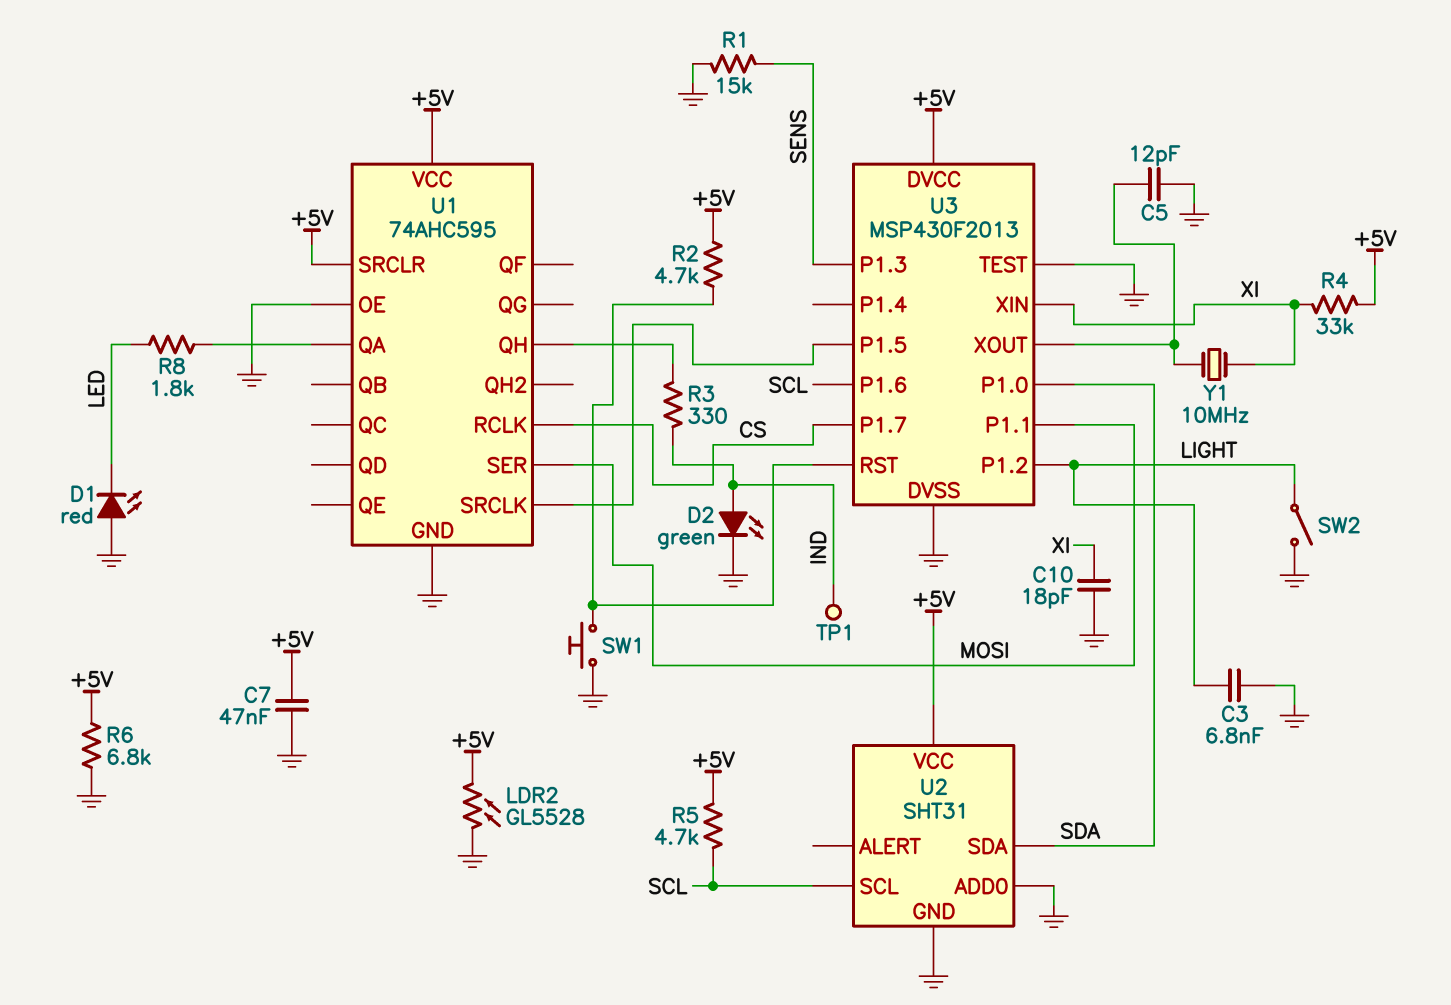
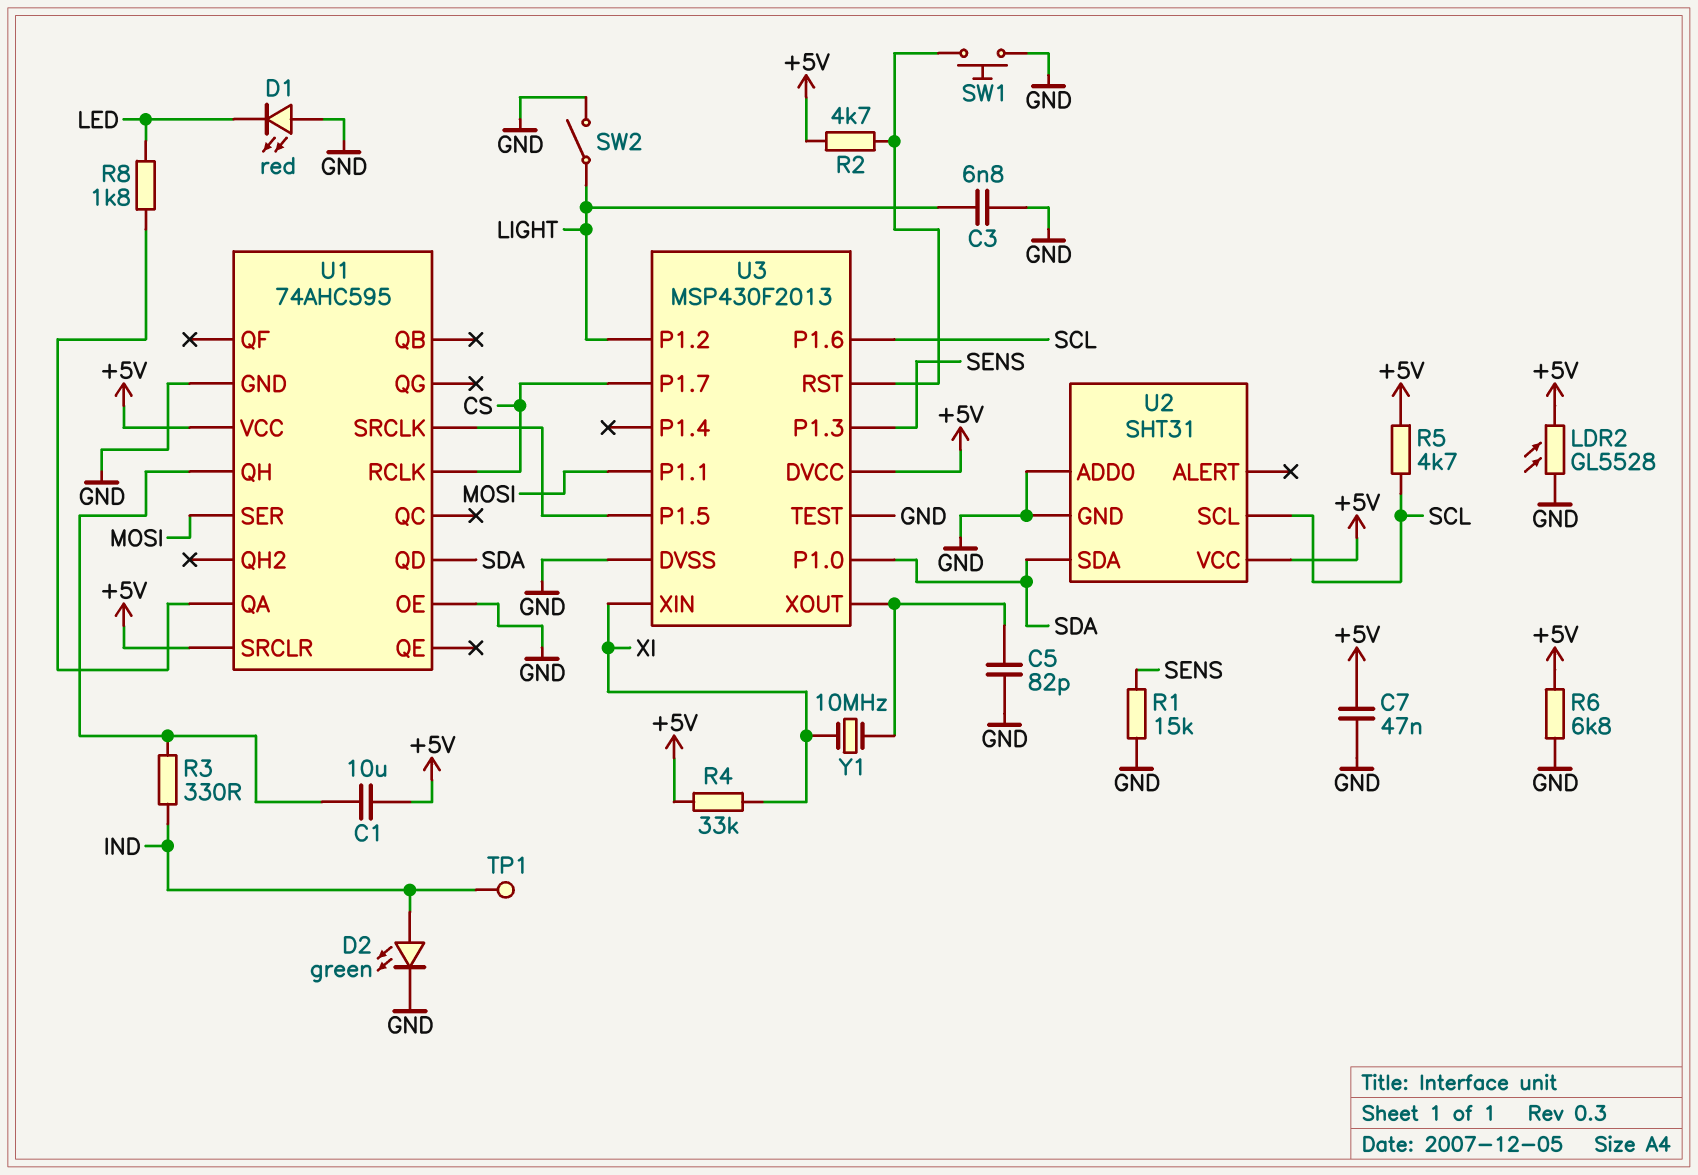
C1: none -> 10uF (+5V, U1/QH)
C5: 12pF (GND, U3/XOUT) -> 82pF (GND, U3/XOUT)
C10: 18pF (GND, XI) -> none
U1 pin QD: none -> SDA

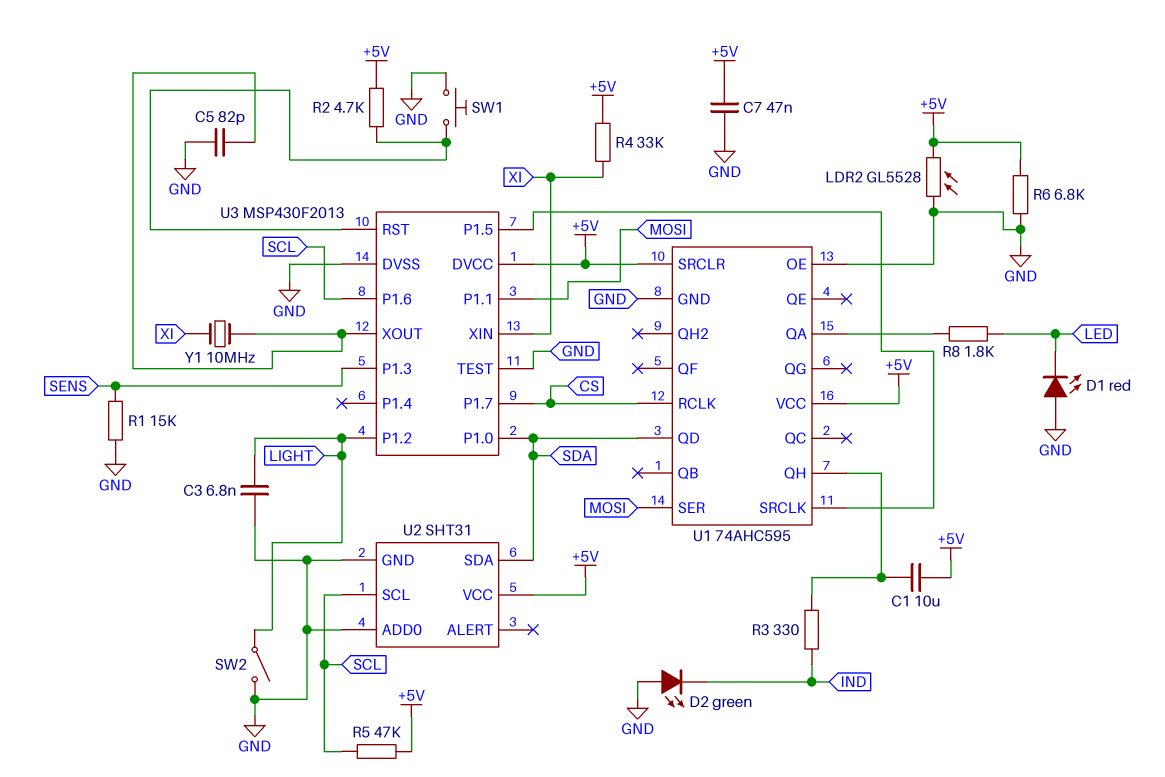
D2: LED green (A IND, K GND) -> LED green (A GND, K IND)
R5: 4.7k (+5V, SCL) -> 47k (+5V, SCL)
TP1: test point (IND) -> none

